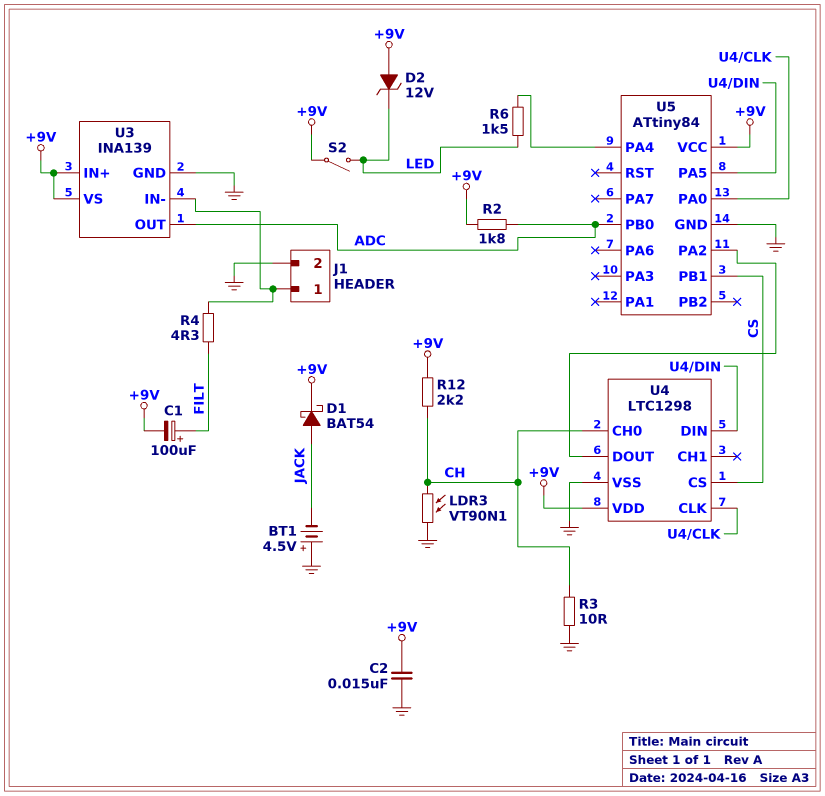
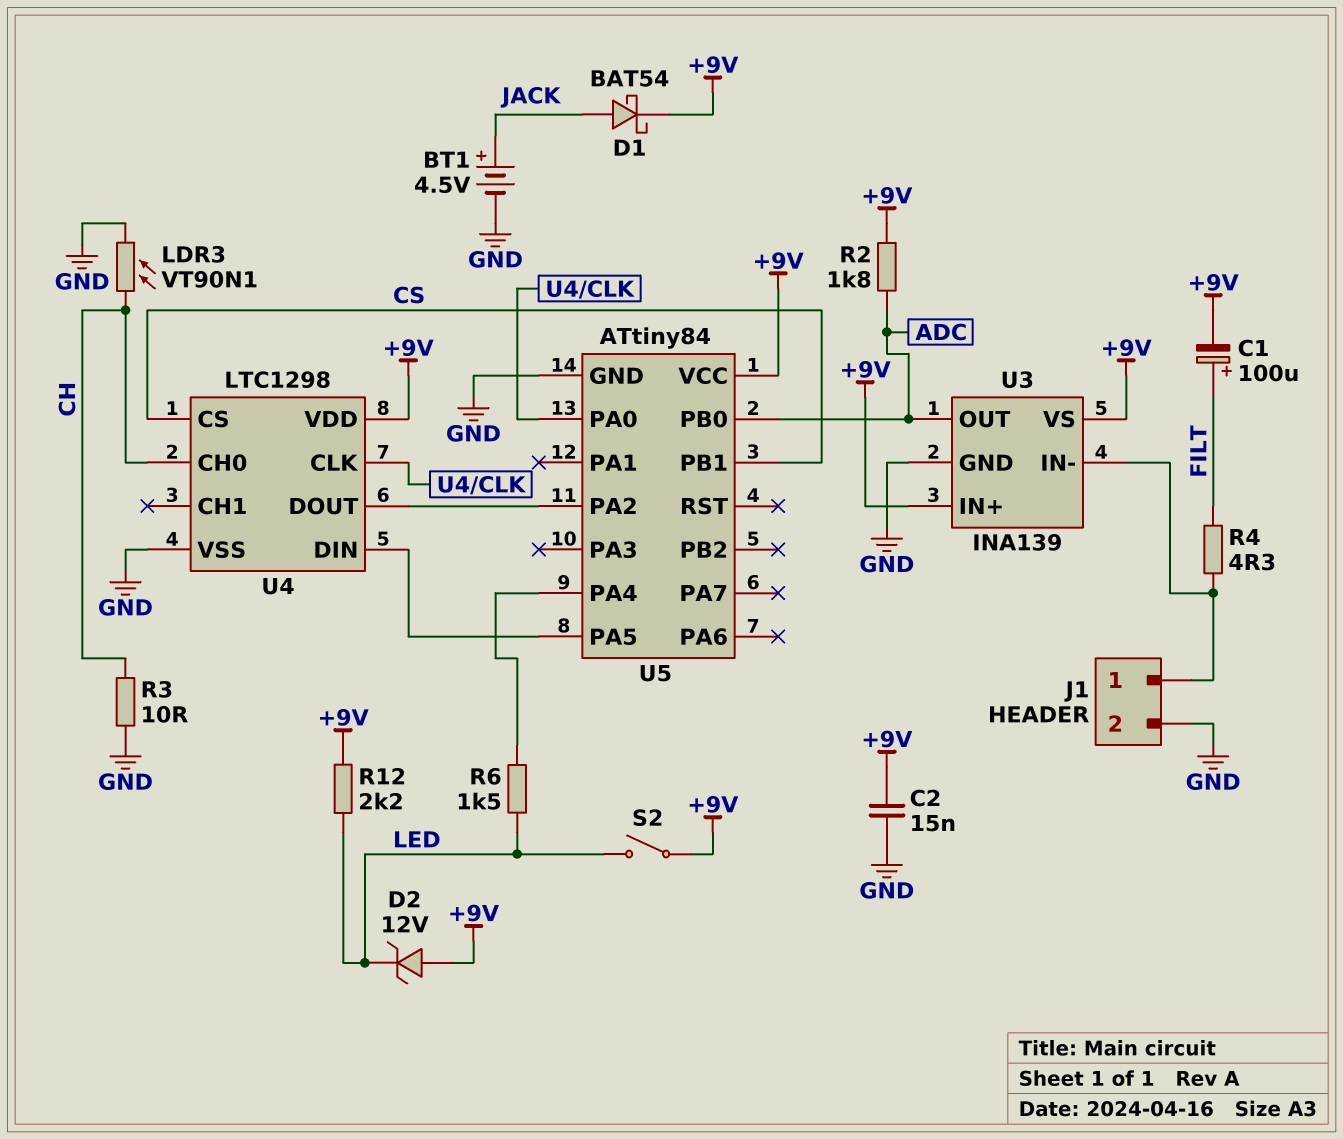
BT1: 4.5V (plus GND, minus JACK) -> 4.5V (plus JACK, minus GND)
R12: 2.2k (+9V, CH) -> 2.2k (+9V, LED)

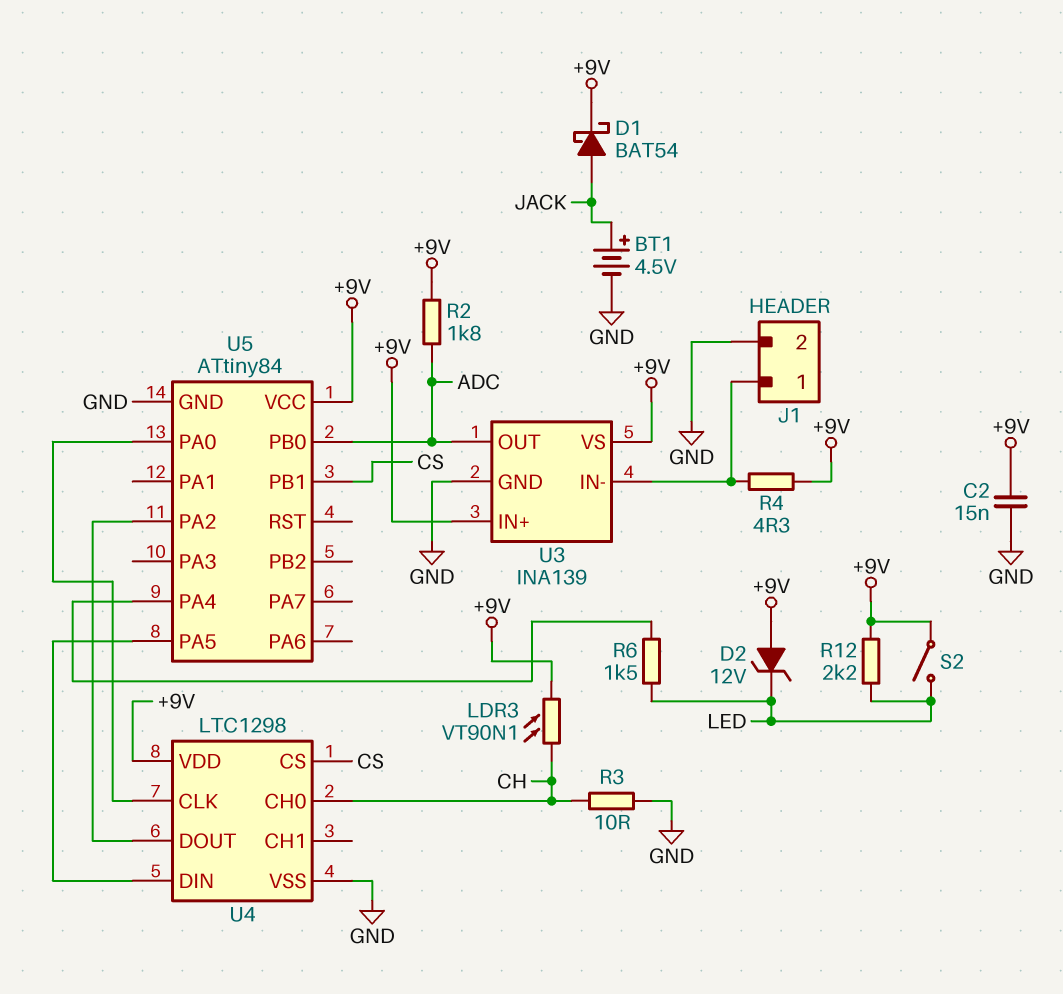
C1: 100uF (plus FILT, minus +9V) -> none
LDR3: VT90N1 (CH, GND) -> VT90N1 (+9V, CH)
R4: 4.3 (FILT, J1/1) -> 4.3 (+9V, J1/1)

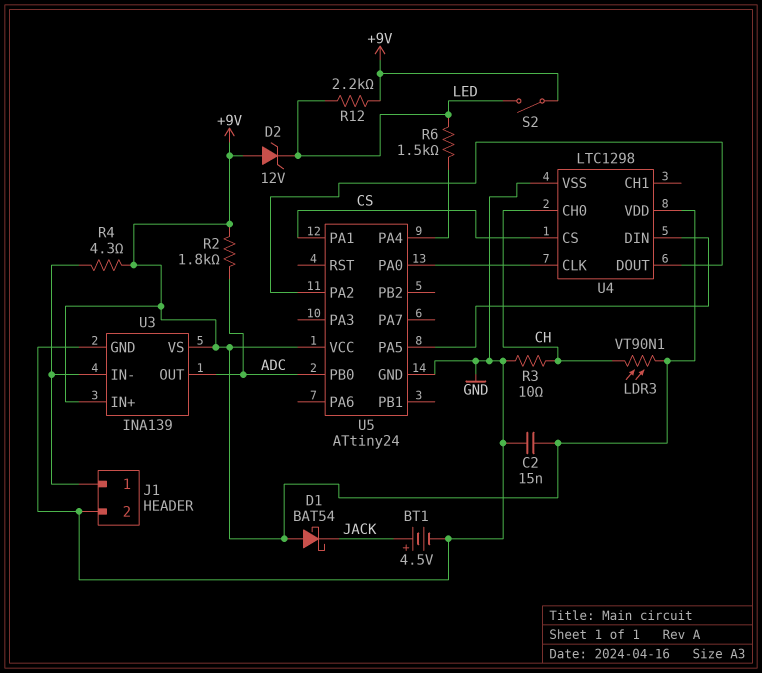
D1: schottky BAT54 (A JACK, K +9V) -> schottky BAT54 (A +9V, K JACK)
U5: ATtiny84 -> ATtiny24
U5 pin PA1: none -> CS
U5 pin PB1: CS -> none

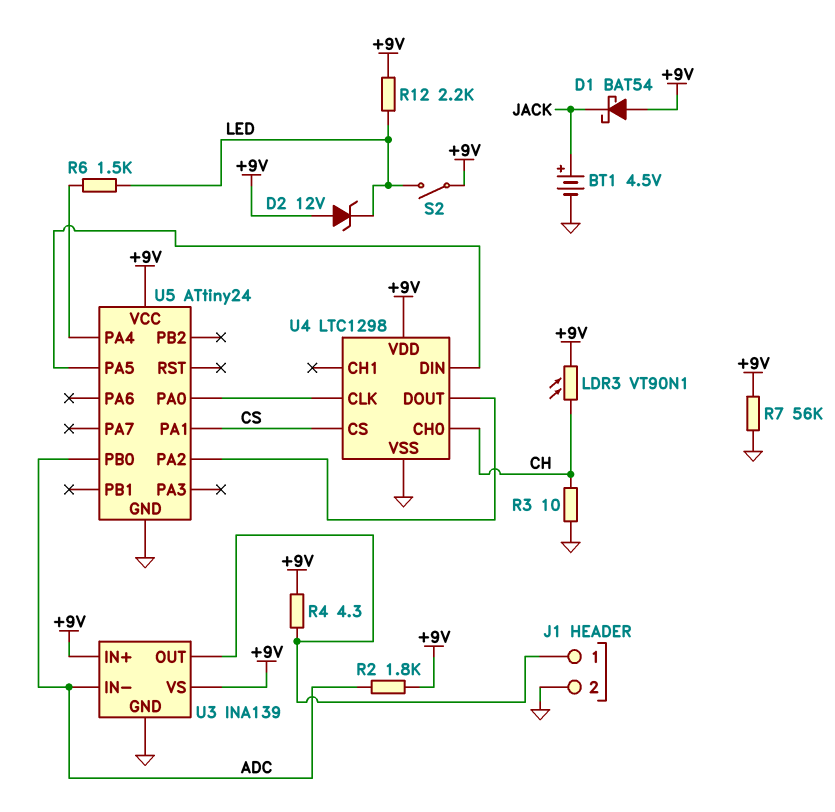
C2: 15nF (+9V, GND) -> none
R7: none -> 56k (+9V, GND)
U3 pin IN-: J1/1 -> ADC
U3 pin OUT: ADC -> J1/1

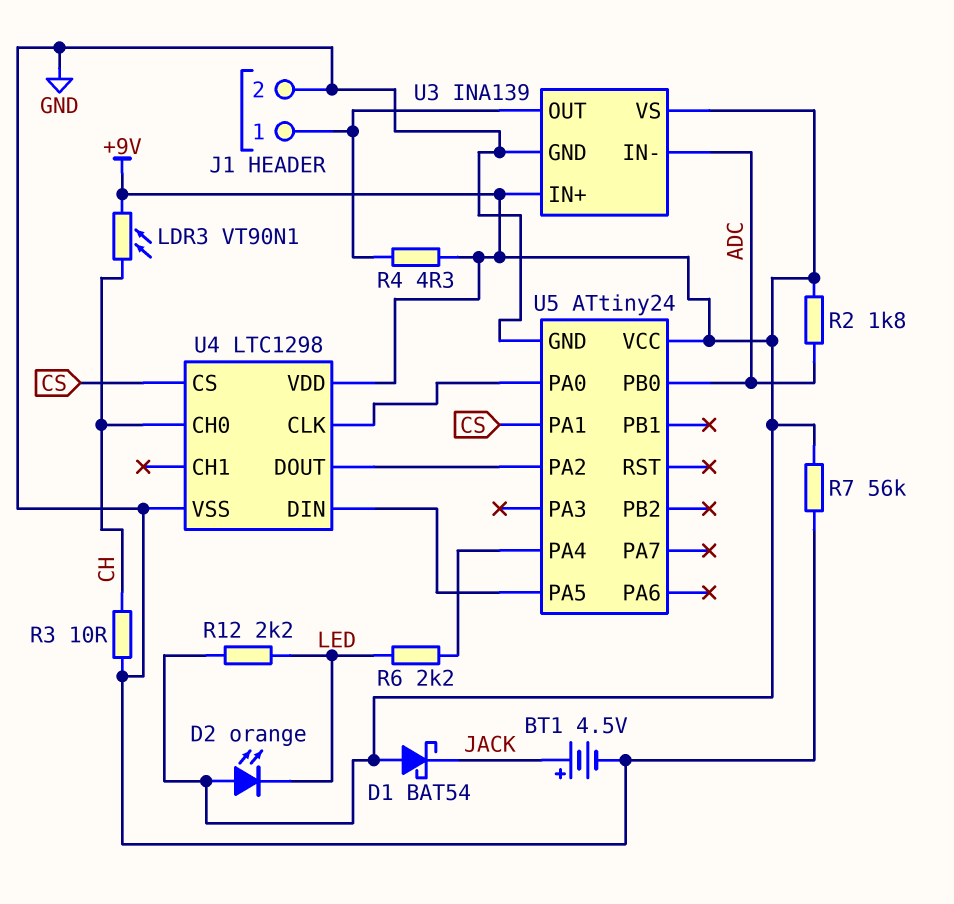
D2: zener 12V (A +9V, K LED) -> LED orange (A +9V, K LED)
R6: 1.5k (LED, U5/PA4) -> 2.2k (LED, U5/PA4)
S2: switch (+9V, LED) -> none

